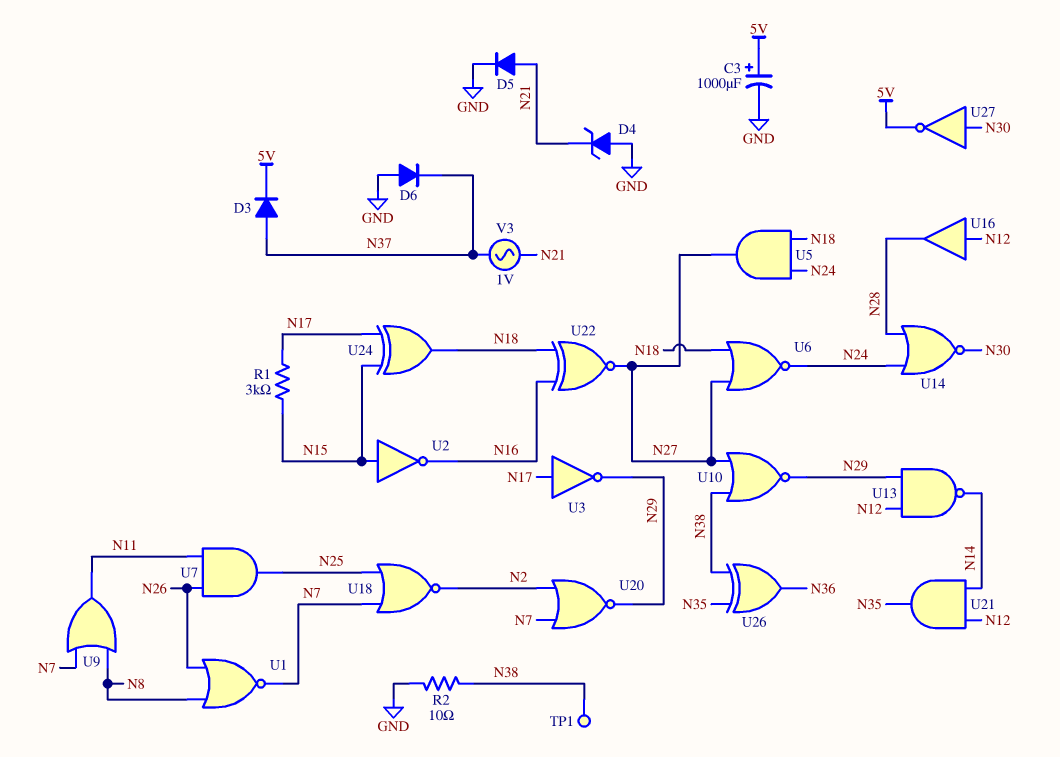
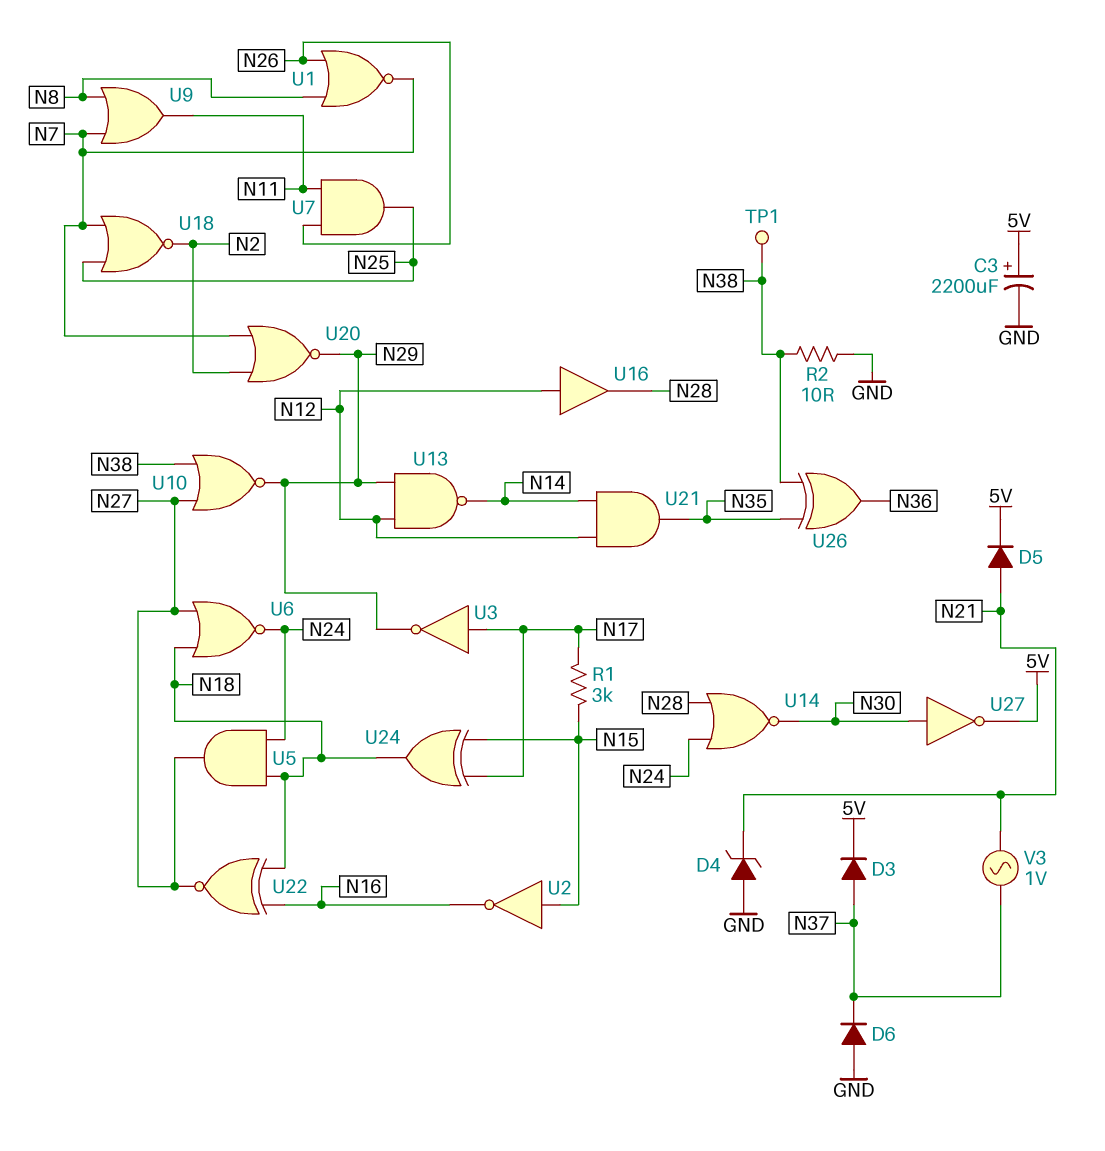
C3: 1000uF (plus 5V, minus GND) -> 2200uF (plus 5V, minus GND)
D5: diode (A N21, K GND) -> diode (A N21, K 5V)

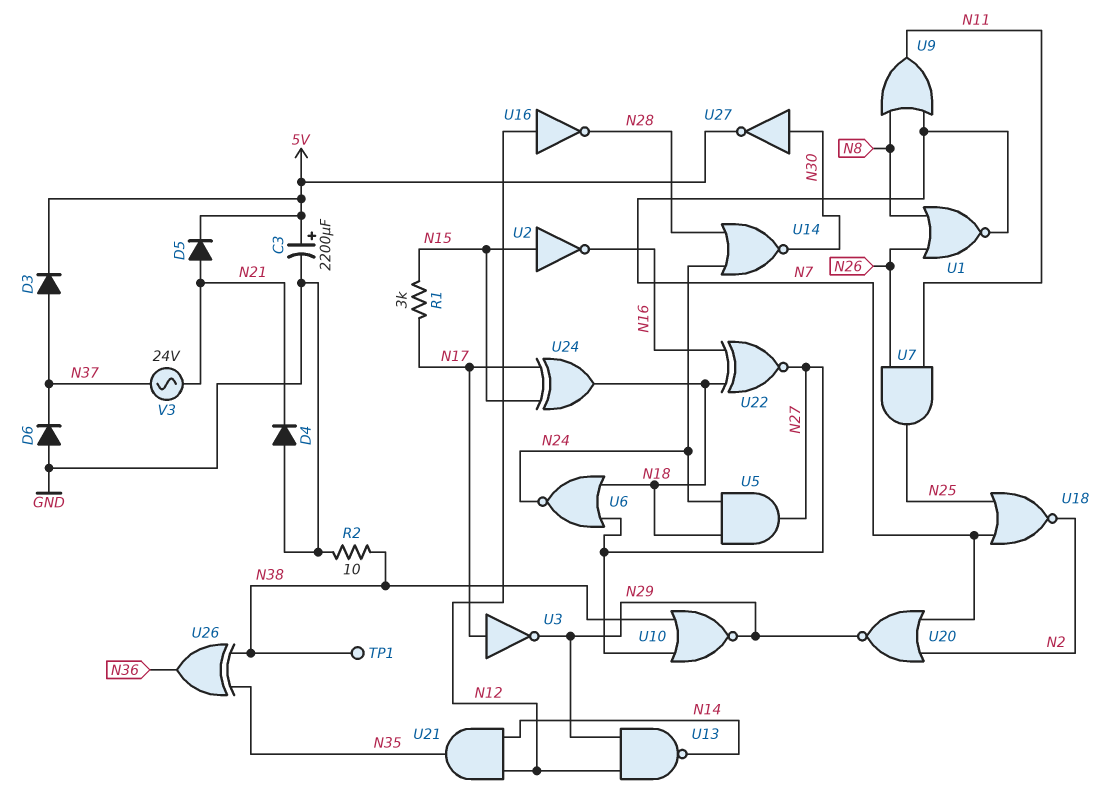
D4: zener (A GND, K N21) -> diode (A GND, K N21)
U16: buffer (in N12, out N28) -> NOT (in N12, out N28)
V3: AC 1V (N21, N37) -> AC 24V (N21, N37)

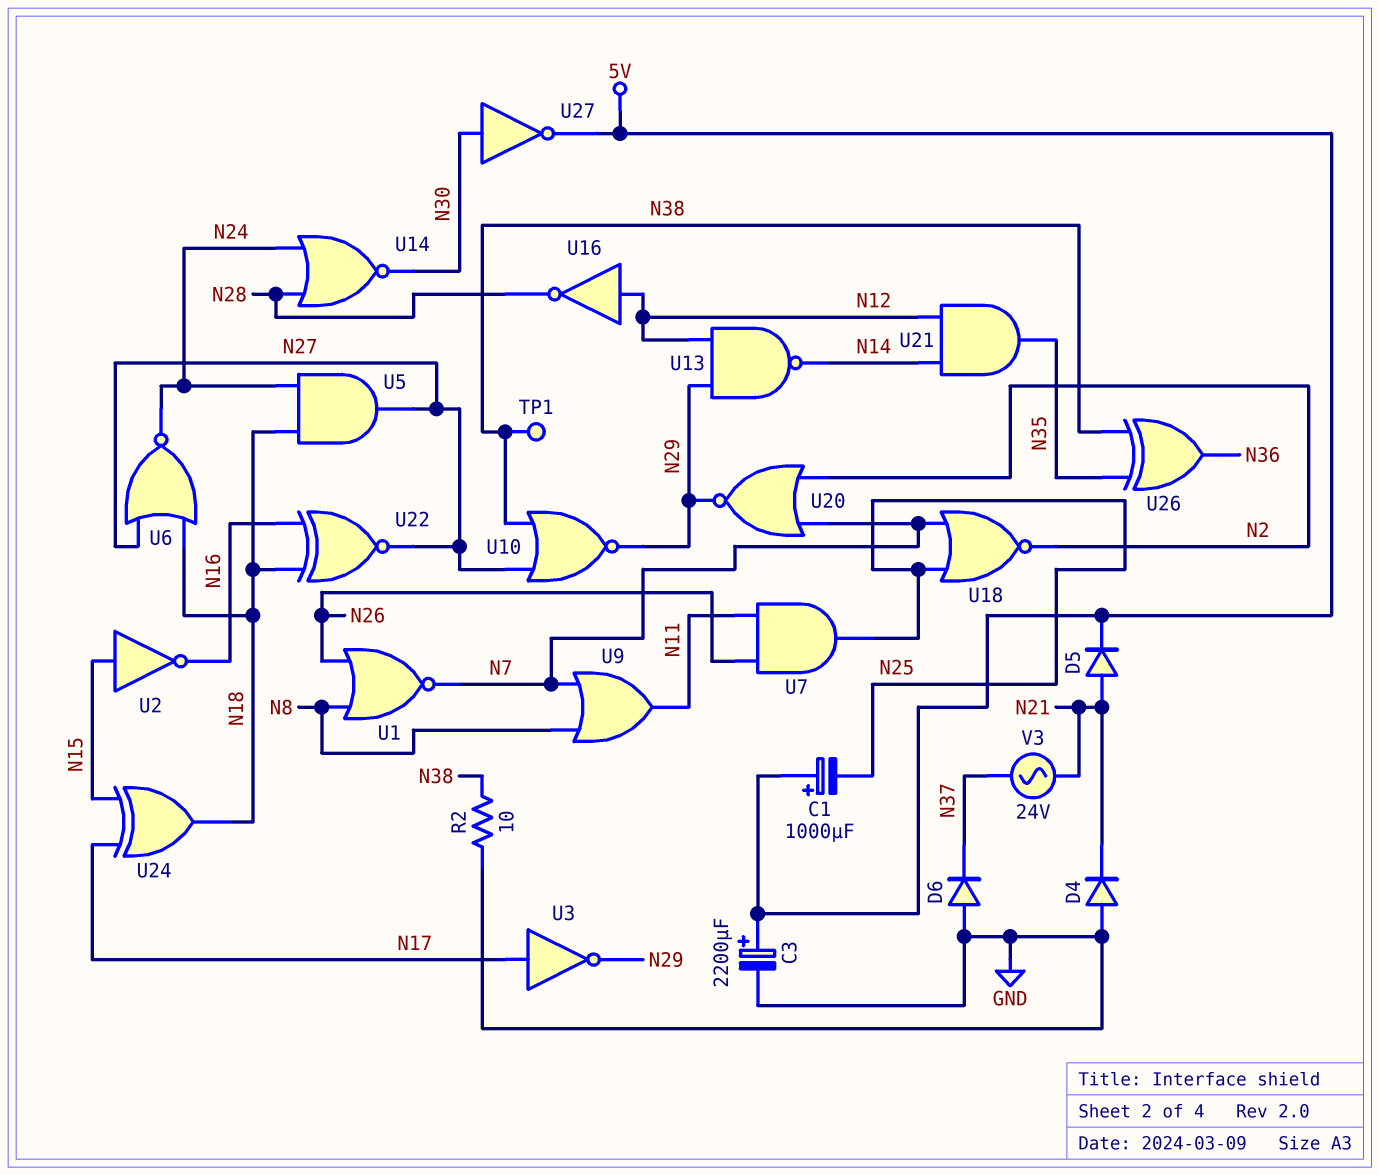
C1: none -> 1000uF (plus 5V, minus N25)
D3: diode (A N37, K 5V) -> none
R1: 3k (N15, N17) -> none

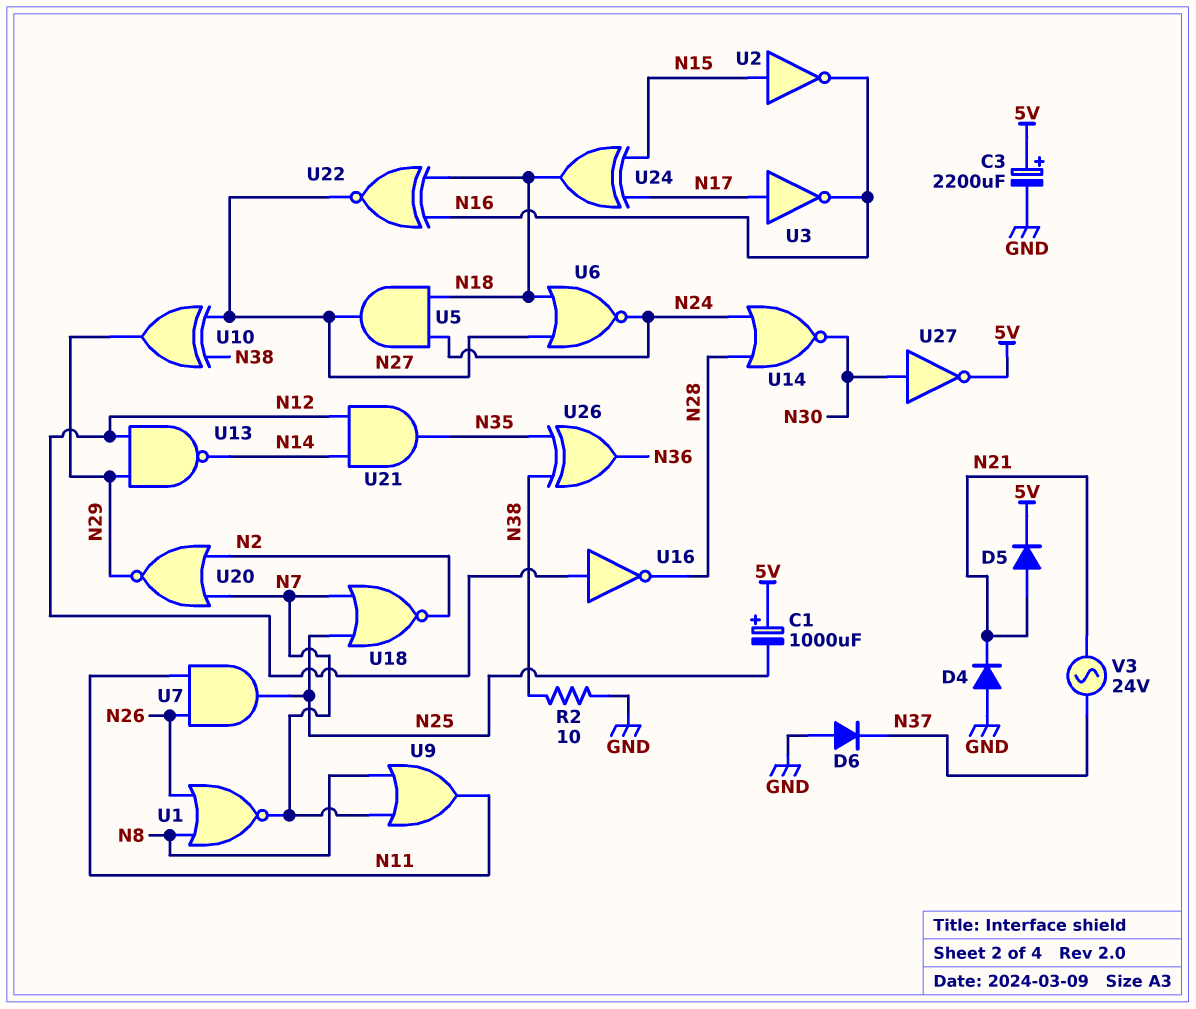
TP1: test point (N38) -> none
U3: NOT (in N17, out N29) -> NOT (in N17, out N16)
U10: NOR (in N27, in N38, out N29) -> XOR (in N27, in N38, out N29)

